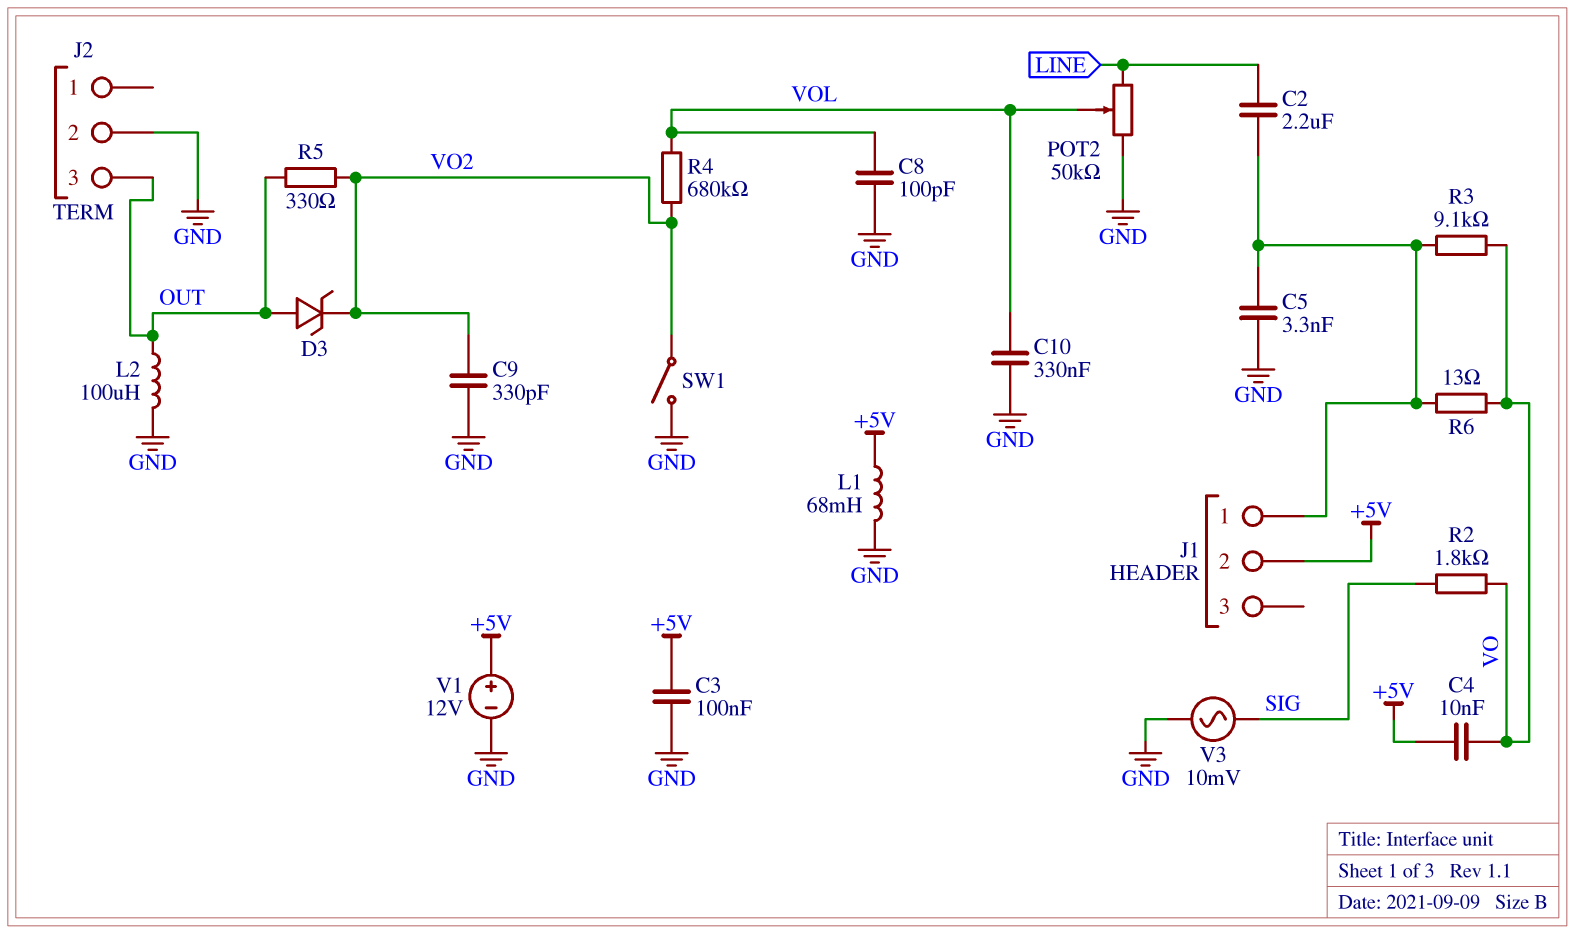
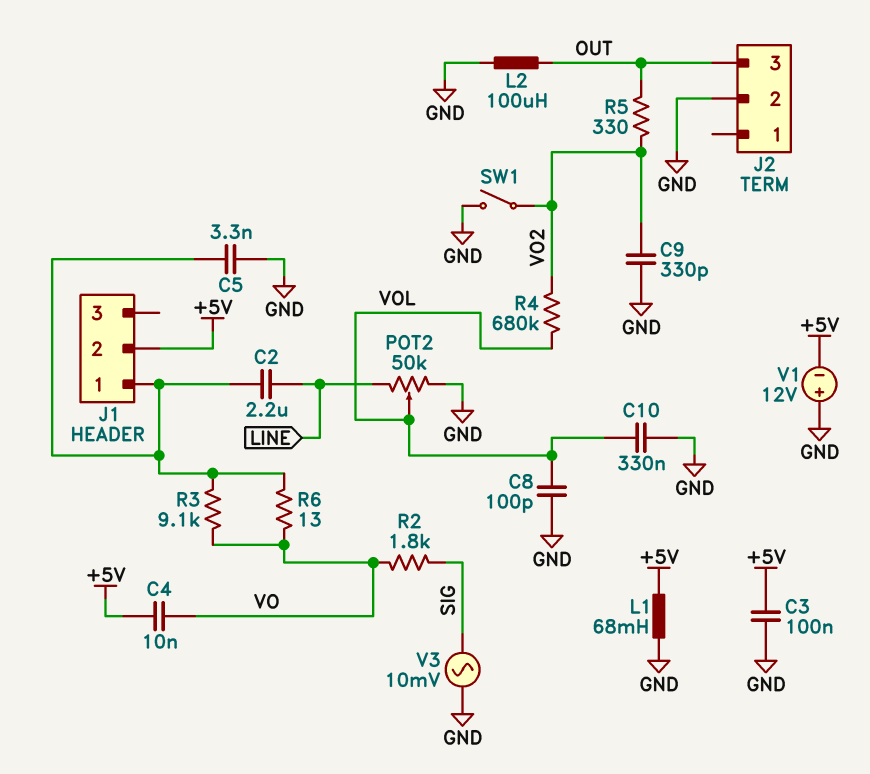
D3: zener (A OUT, K VO2) -> none
V1: 12V (plus +5V, minus GND) -> 12V (plus GND, minus +5V)

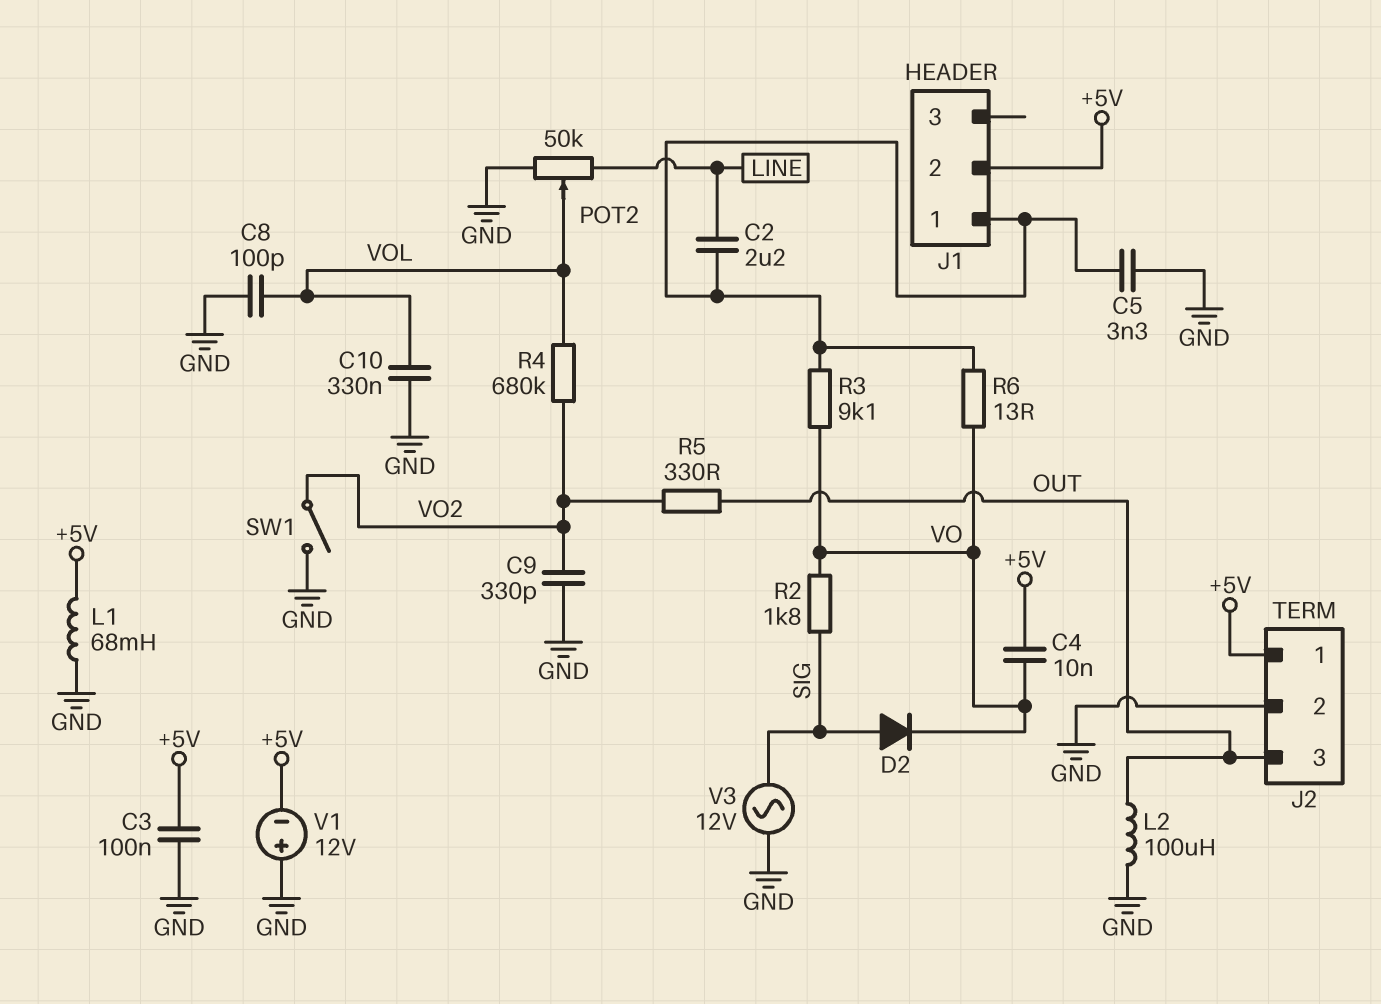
D2: none -> diode (A SIG, K VO)
J2 pin 1: none -> +5V
V3: AC 10mV (GND, SIG) -> AC 12V (GND, SIG)

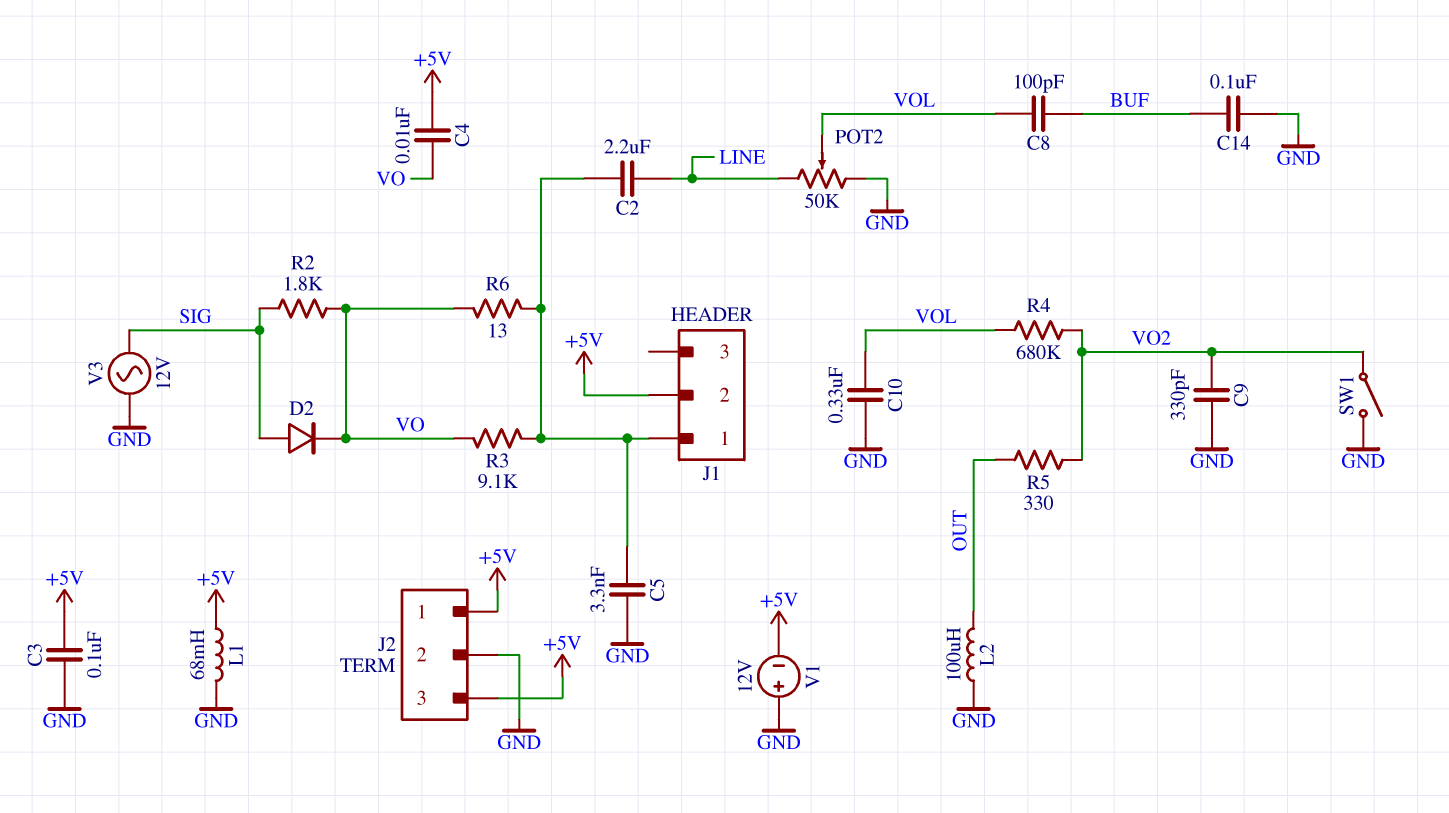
C8: 100pF (GND, VOL) -> 100pF (BUF, VOL)
C14: none -> 100nF (BUF, GND)
J2 pin 3: OUT -> +5V

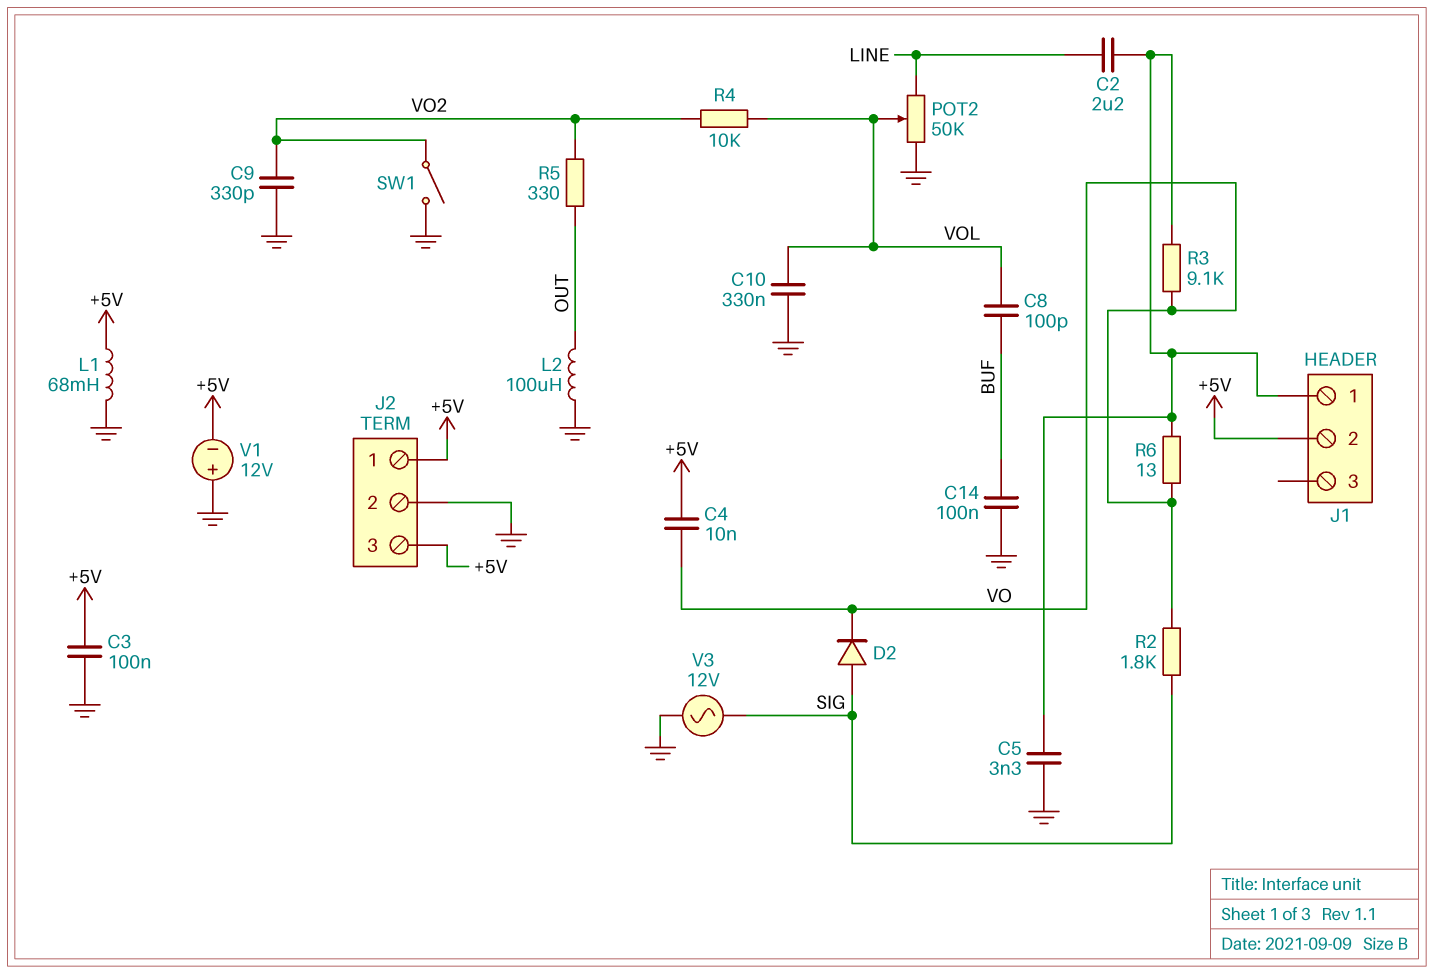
R4: 680k (VO2, VOL) -> 10k (VO2, VOL)

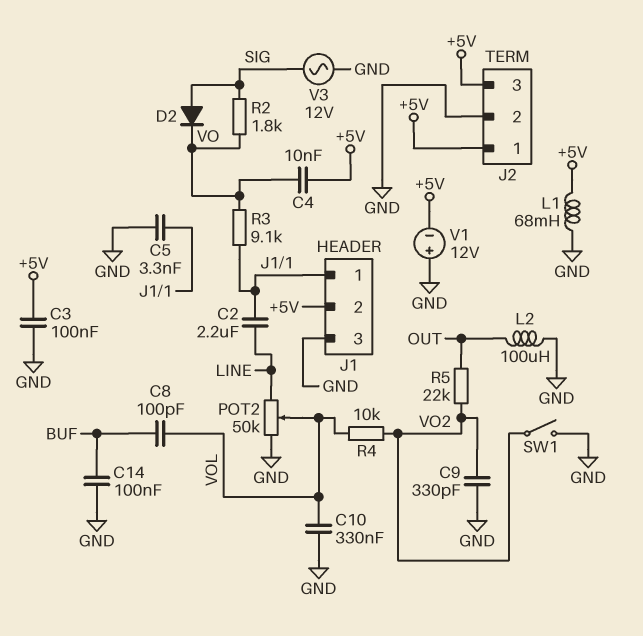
J1 pin 3: none -> GND
R5: 330 (OUT, VO2) -> 22k (OUT, VO2)
R6: 13 (J1/1, VO) -> none

